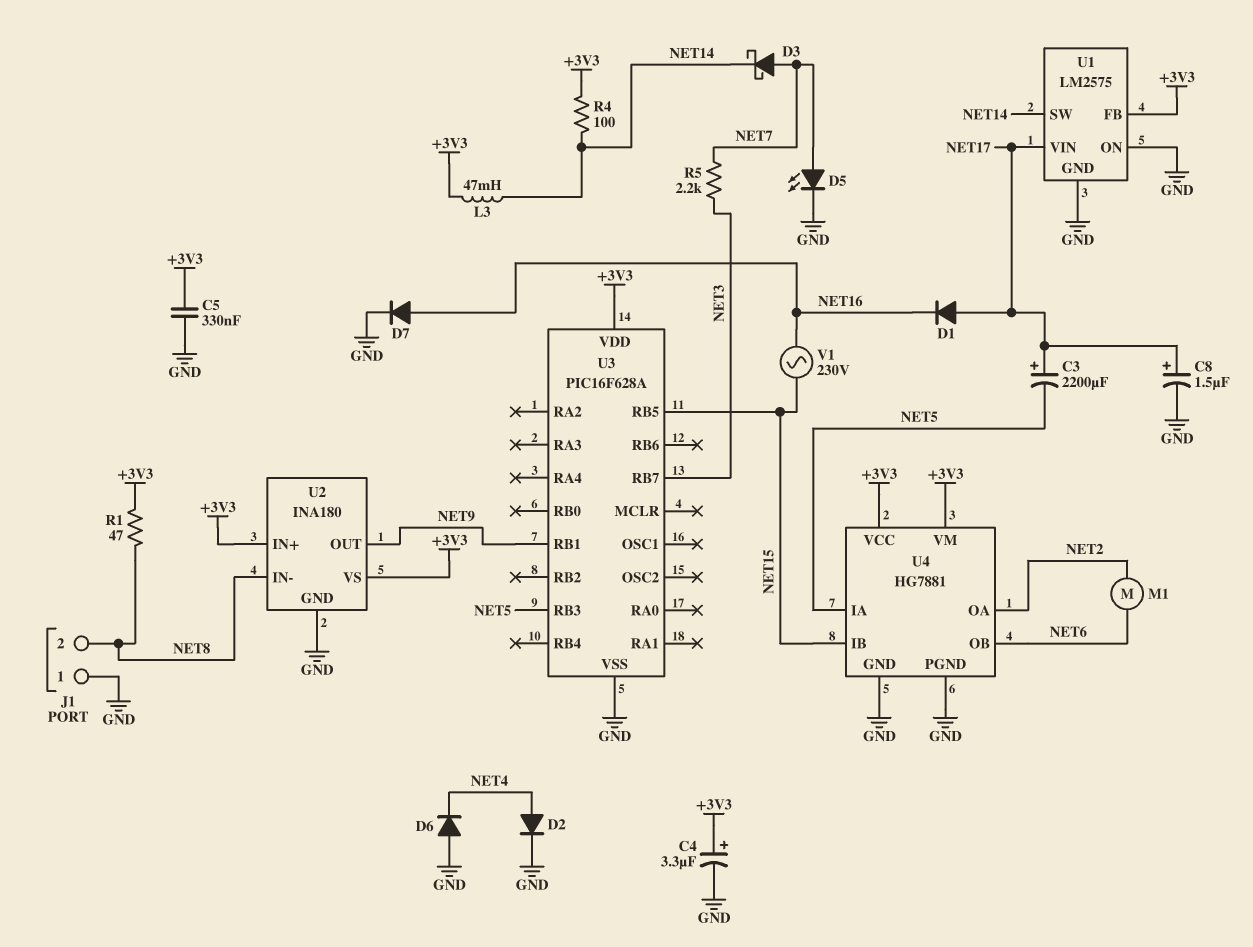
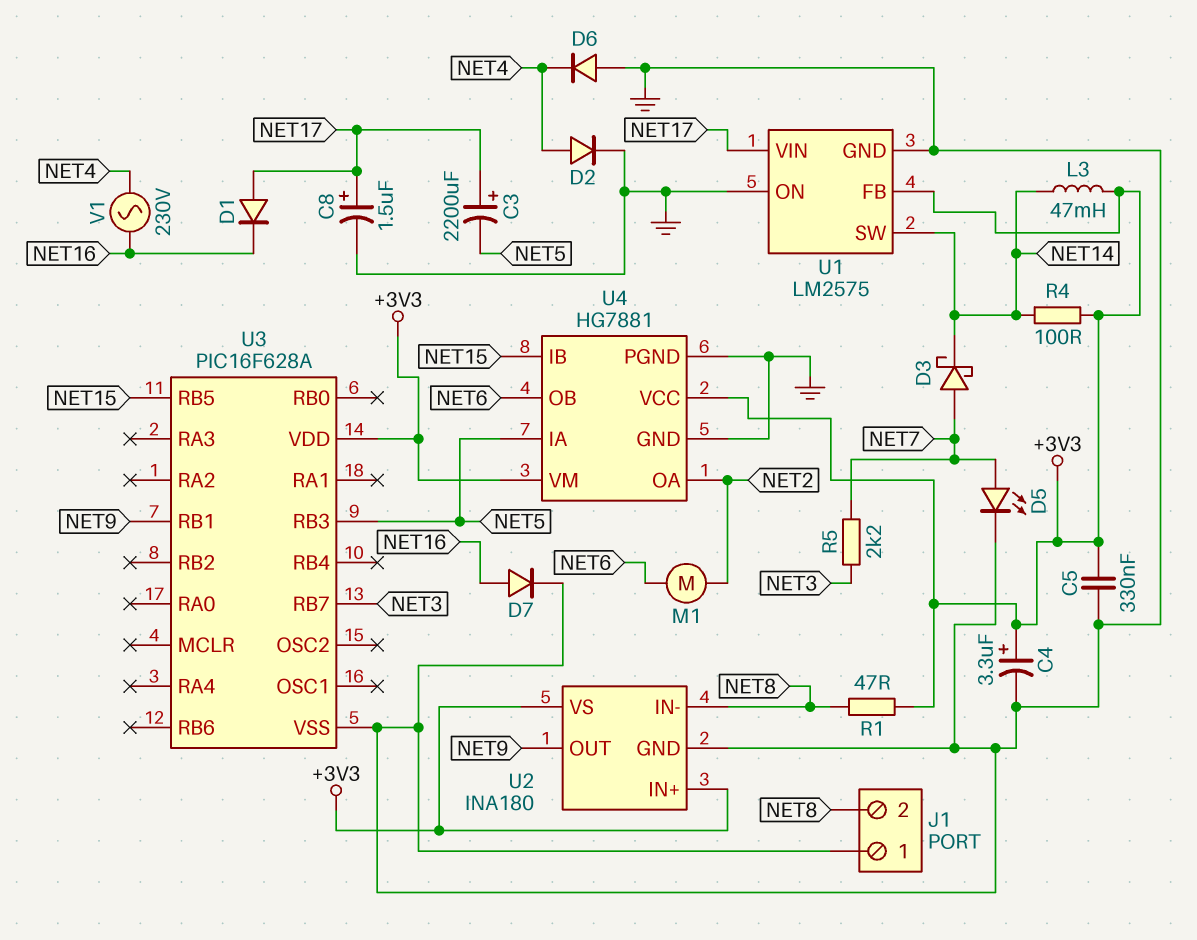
V1: AC 230V (NET15, NET16) -> AC 230V (NET4, NET16)

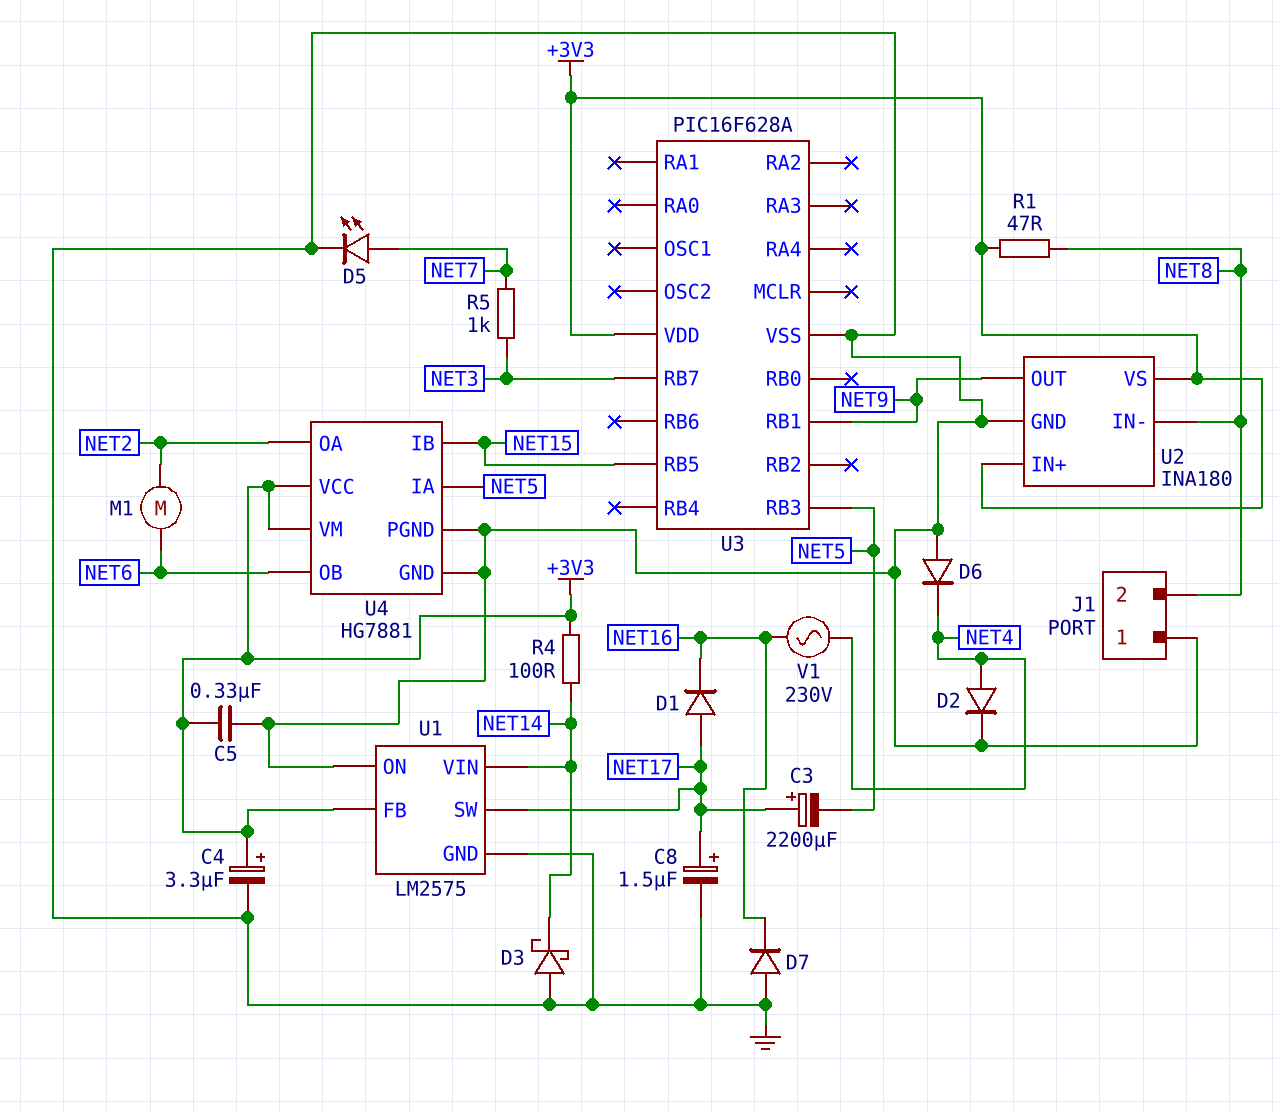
D3: schottky (A NET7, K NET14) -> schottky (A GND, K NET14)
D7: diode (A NET16, K GND) -> diode (A GND, K NET16)
L3: 47mH (+3V3, NET14) -> none
R5: 2.2k (NET3, NET7) -> 1k (NET3, NET7)
U1 pin SW: NET14 -> NET17
U1 pin VIN: NET17 -> NET14

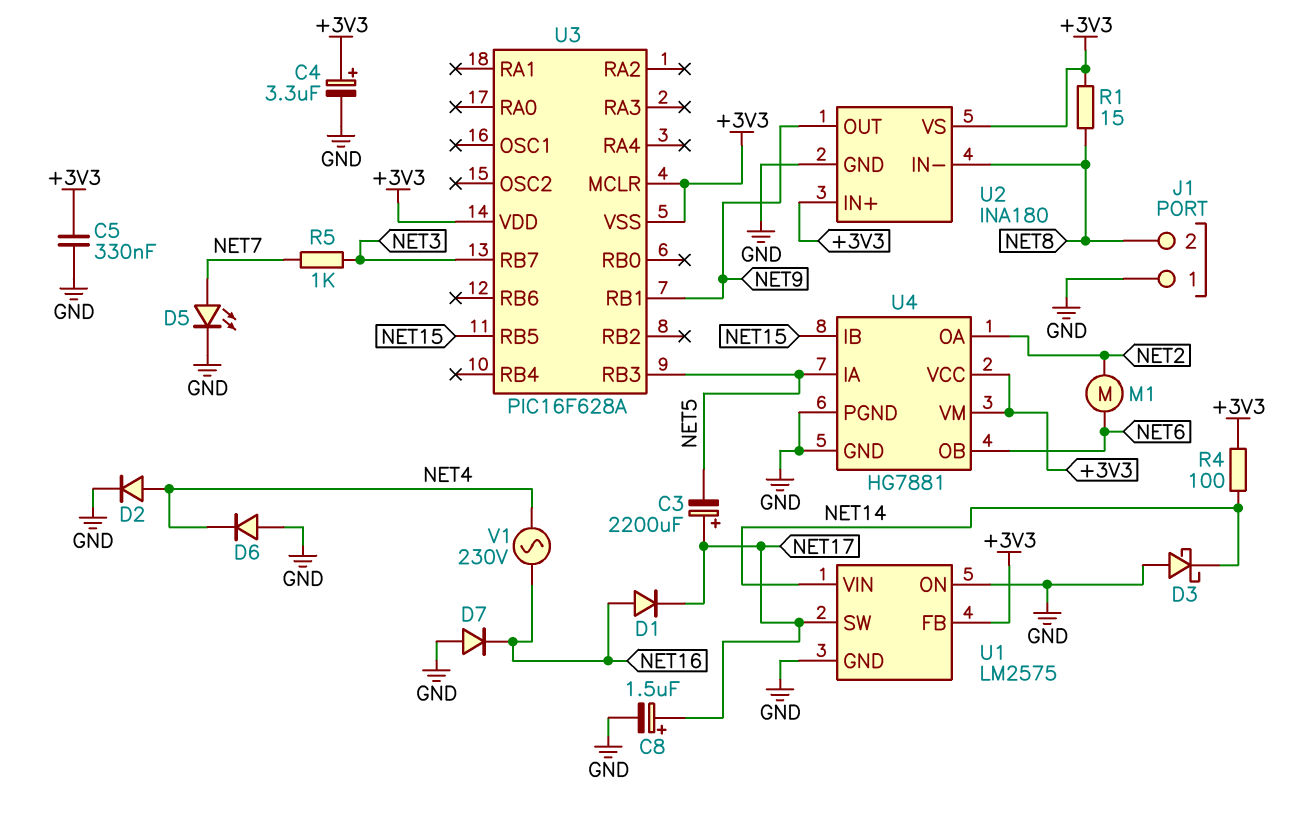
D1: diode (A NET17, K NET16) -> diode (A NET16, K NET17)
R1: 47 (+3V3, NET8) -> 15 (+3V3, NET8)
U3 pin MCLR: none -> +3V3
U3 pin VSS: GND -> +3V3

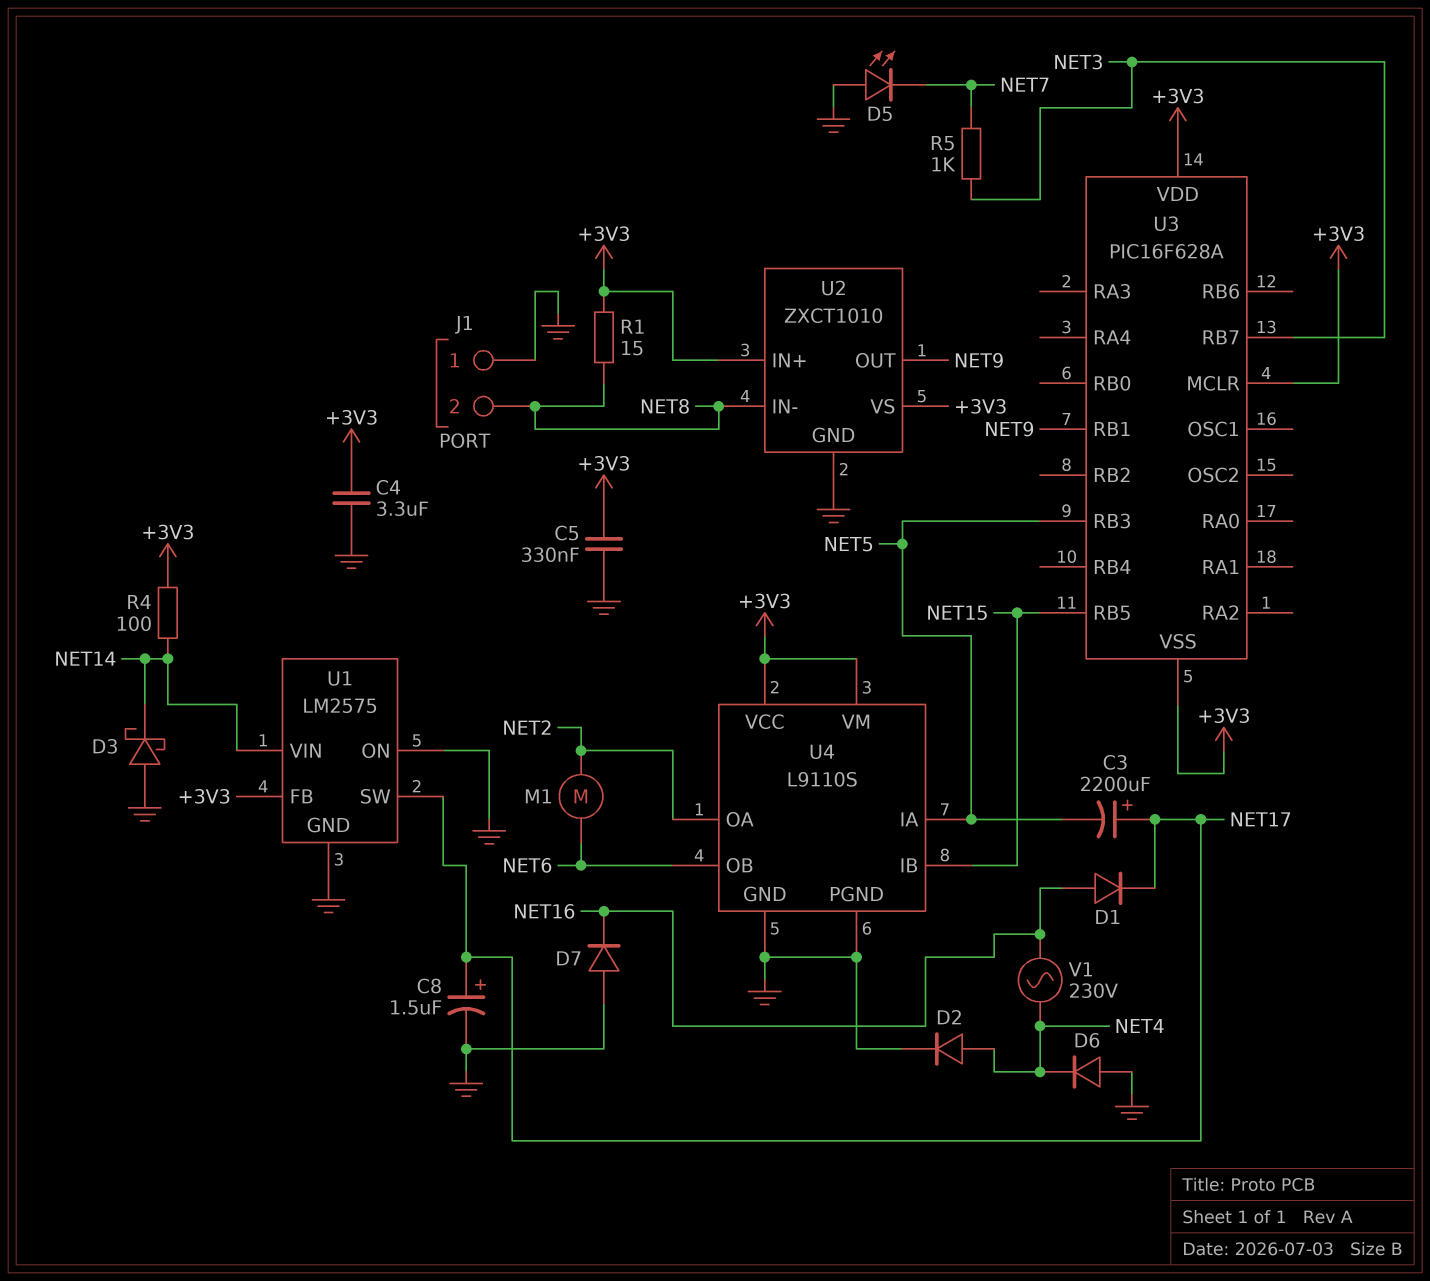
C4: 3.3uF (plus +3V3, minus GND) -> 3.3uF (+3V3, GND)
D5: LED (A NET7, K GND) -> LED (A GND, K NET7)
U2: INA180 -> ZXCT1010
U4: HG7881 -> L9110S

